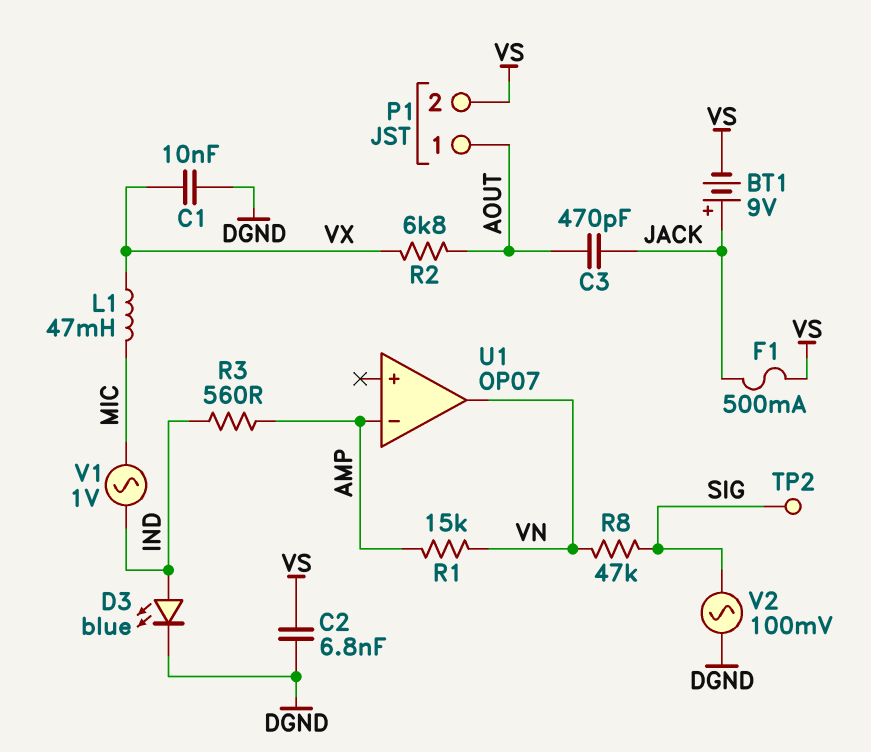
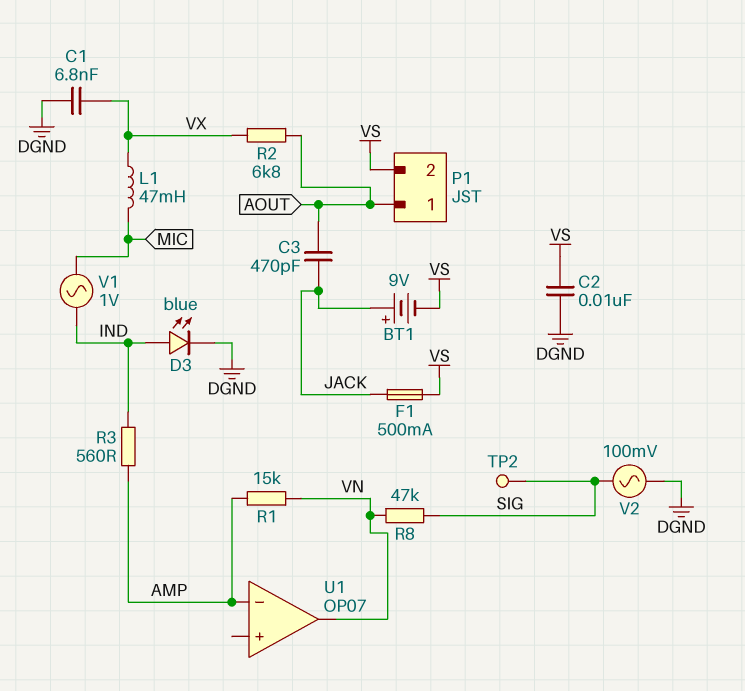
C1: 10nF (DGND, VX) -> 6.8nF (DGND, VX)
C2: 6.8nF (DGND, VS) -> 10nF (DGND, VS)

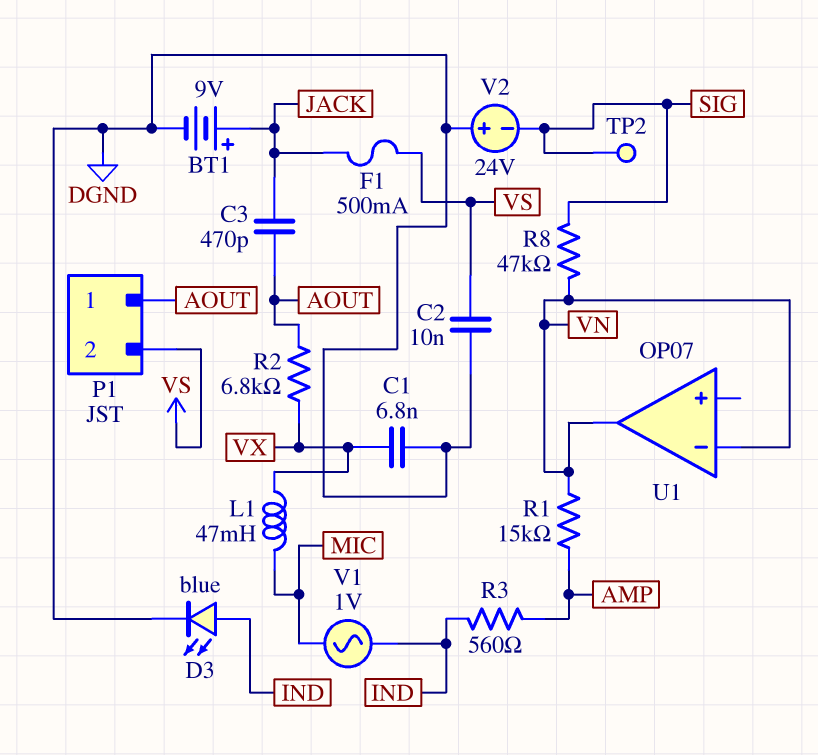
BT1: 9V (plus JACK, minus VS) -> 9V (plus JACK, minus DGND)
U1 pin in-: AMP -> VN
V2: AC 100mV (DGND, SIG) -> 24V (plus DGND, minus SIG)

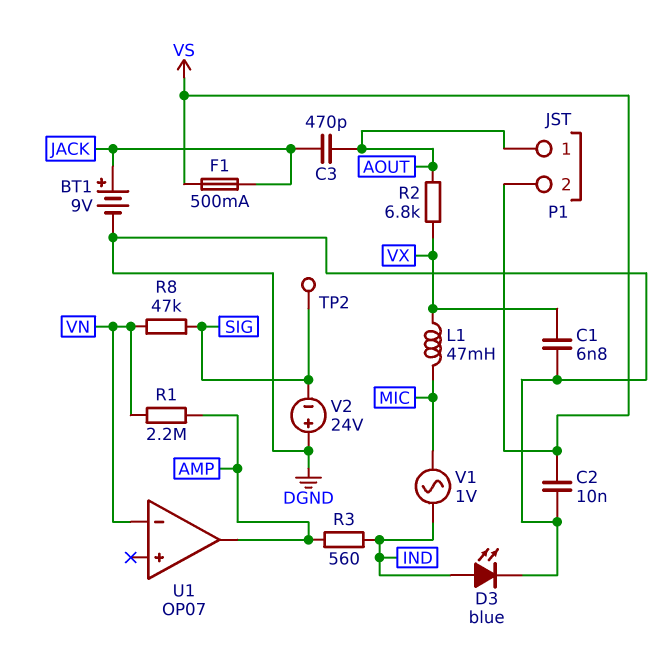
R1: 15k (AMP, VN) -> 2.2M (AMP, VN)
U1 pin out: VN -> AMP

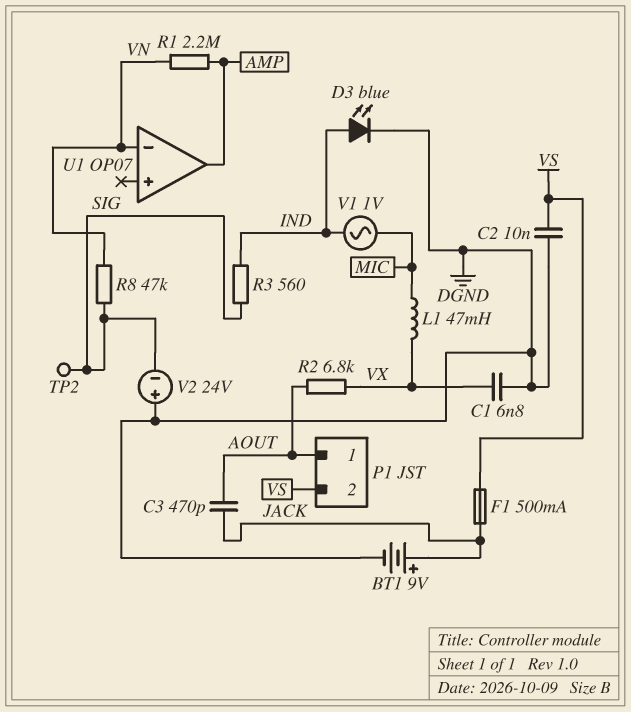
R3: 560 (AMP, IND) -> 560 (IND, SIG)

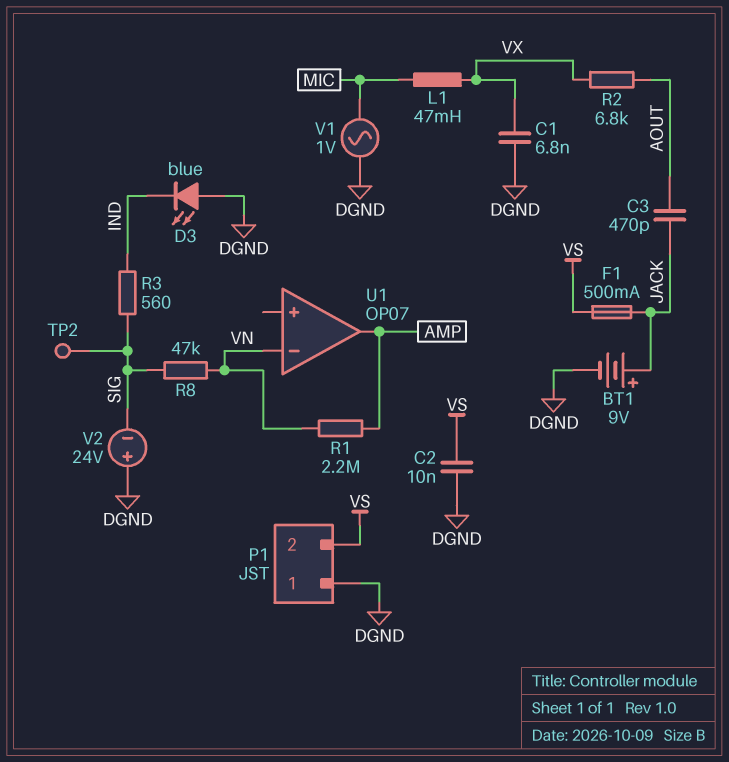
D3: LED blue (A IND, K DGND) -> LED blue (A DGND, K IND)
P1 pin 1: AOUT -> DGND
V1: AC 1V (IND, MIC) -> AC 1V (DGND, MIC)

